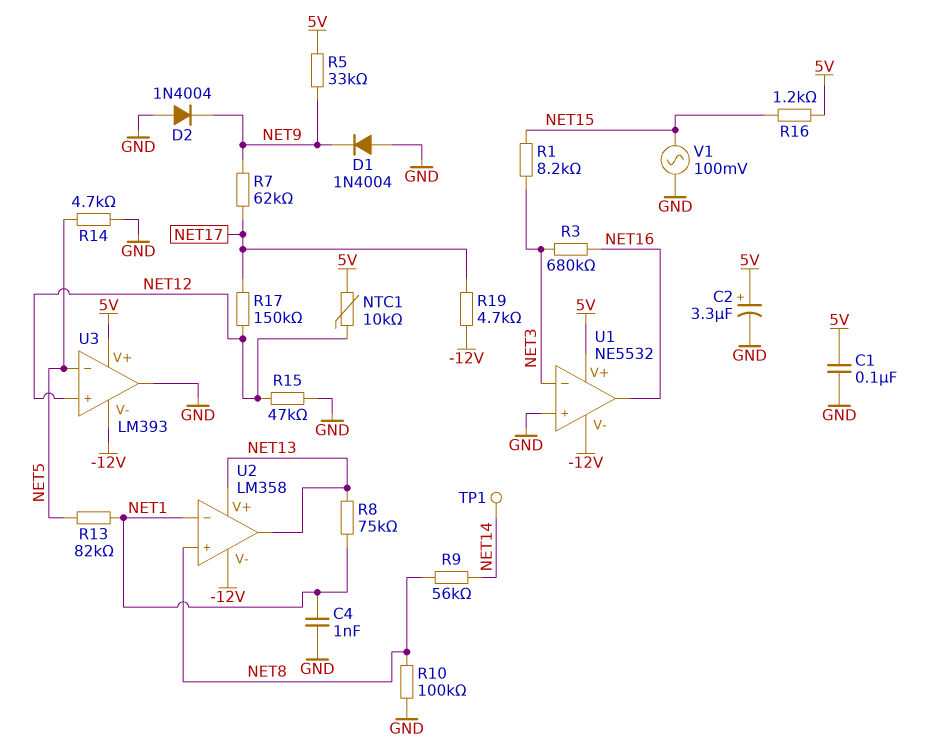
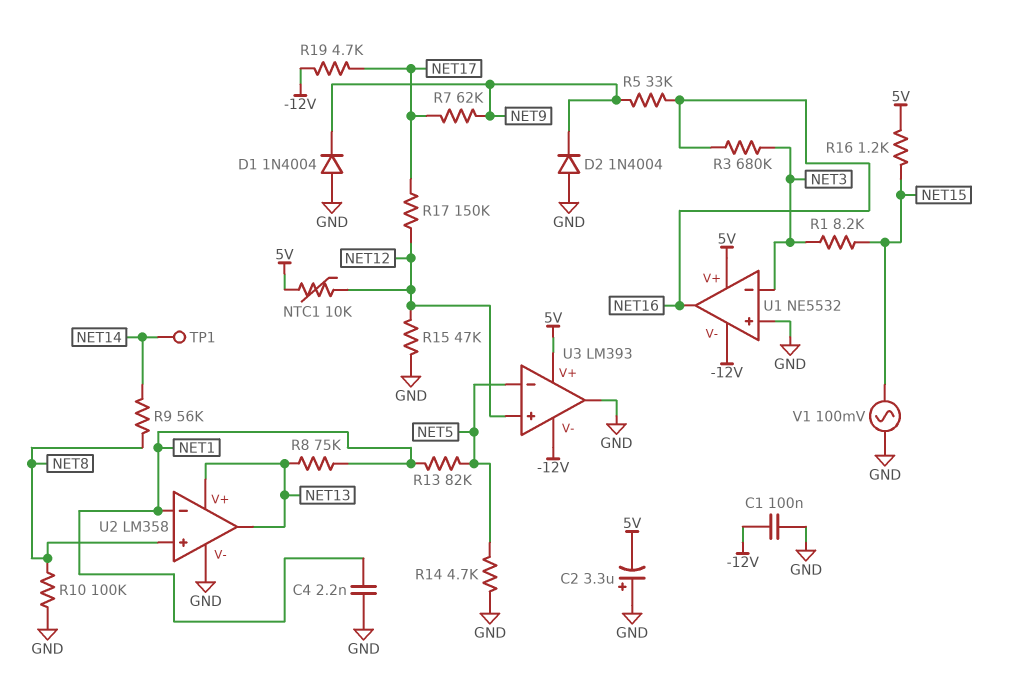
C1: 100nF (5V, GND) -> 100nF (-12V, GND)
C2: 3.3uF (plus 5V, minus GND) -> 3.3uF (plus GND, minus 5V)
C4: 1nF (GND, NET1) -> 2.2nF (GND, NET1)
R5: 33k (5V, NET9) -> 33k (NET9, NET16)
U2 pin V-: -12V -> GND

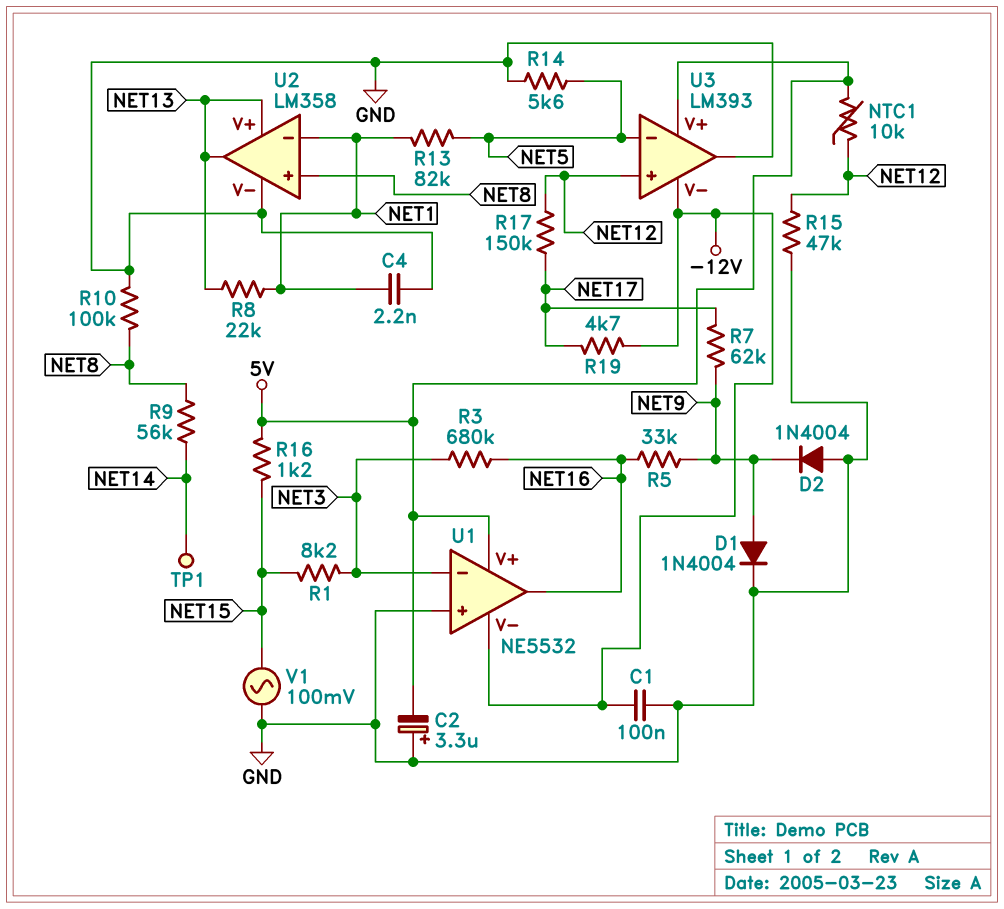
D1: diode 1N4004 (A GND, K NET9) -> diode 1N4004 (A NET9, K GND)
R8: 75k (NET1, NET13) -> 22k (NET1, NET13)
R14: 4.7k (GND, NET5) -> 5.6k (GND, NET5)

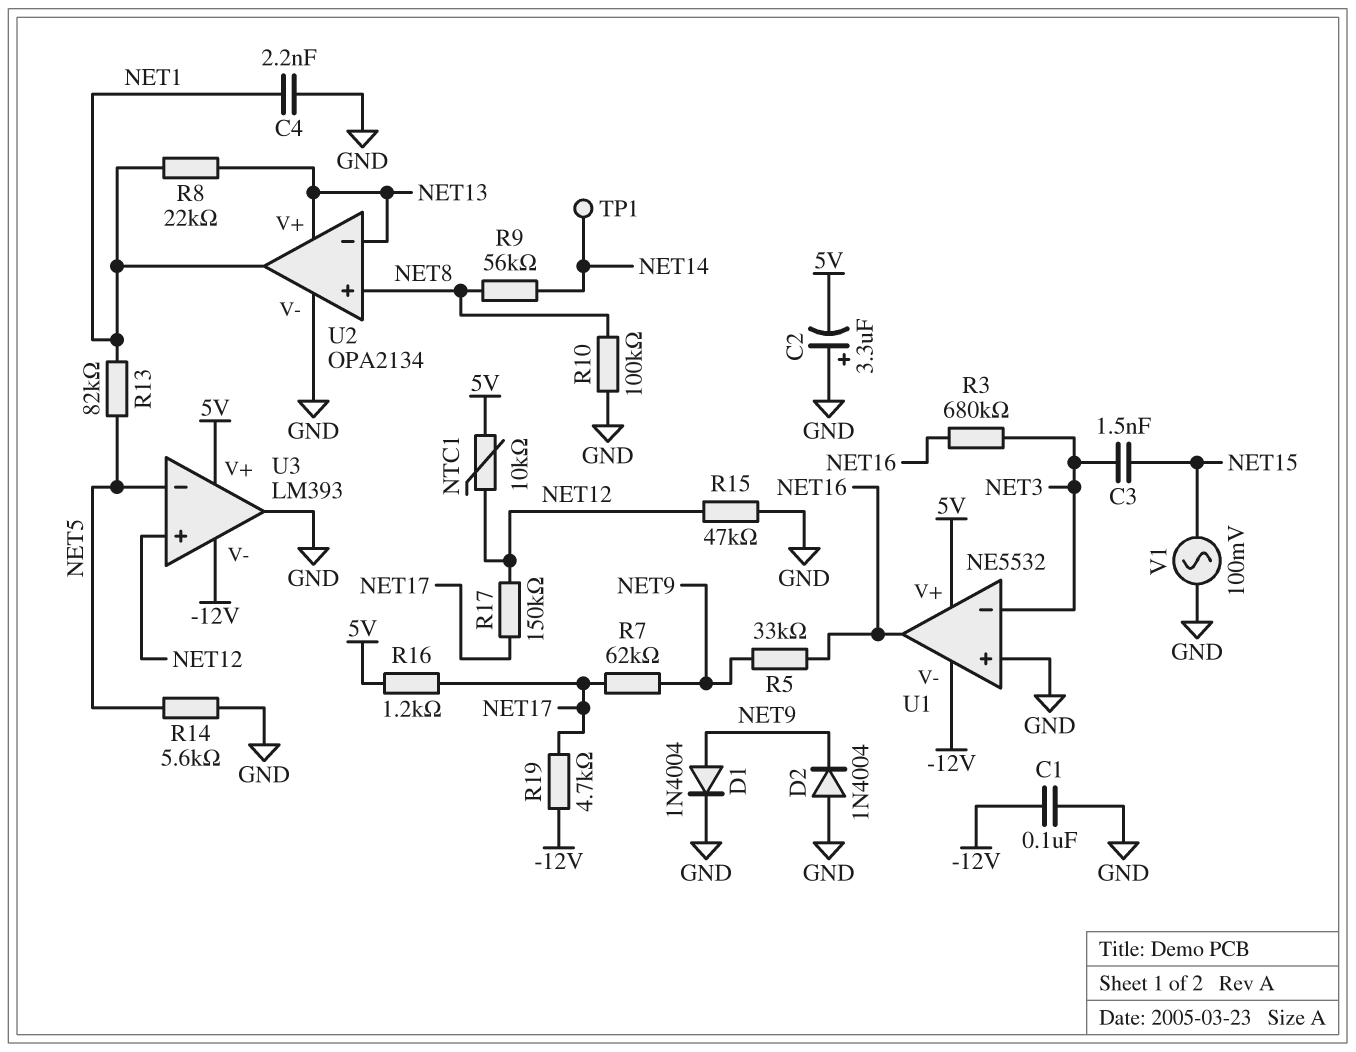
C3: none -> 1.5nF (NET3, NET15)
R1: 8.2k (NET3, NET15) -> none
R16: 1.2k (5V, NET15) -> 1.2k (5V, NET17)
U2: LM358 -> OPA2134
U2 pin in-: NET1 -> NET13
U2 pin out: NET13 -> NET1

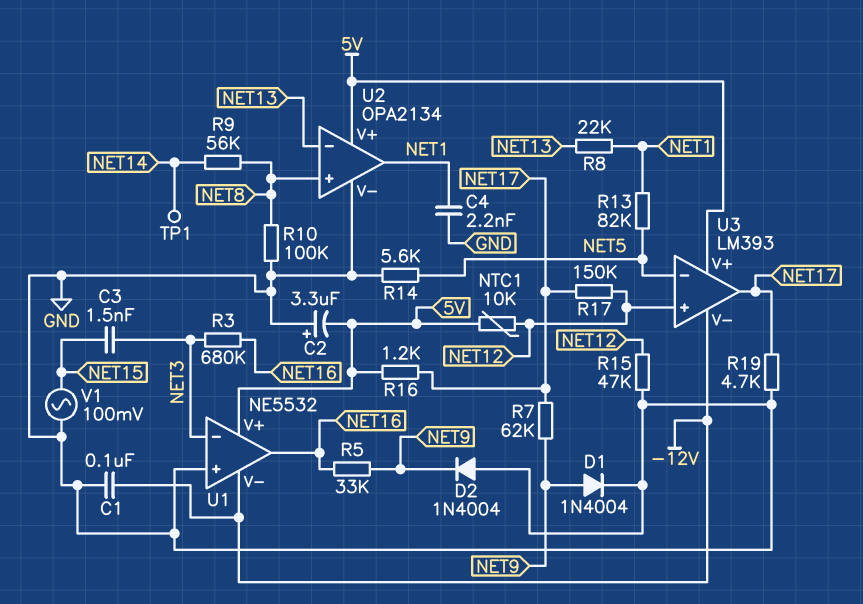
R19: 4.7k (-12V, NET17) -> 4.7k (GND, NET17)
U2 pin V+: NET13 -> 5V
U3 pin out: GND -> NET17

